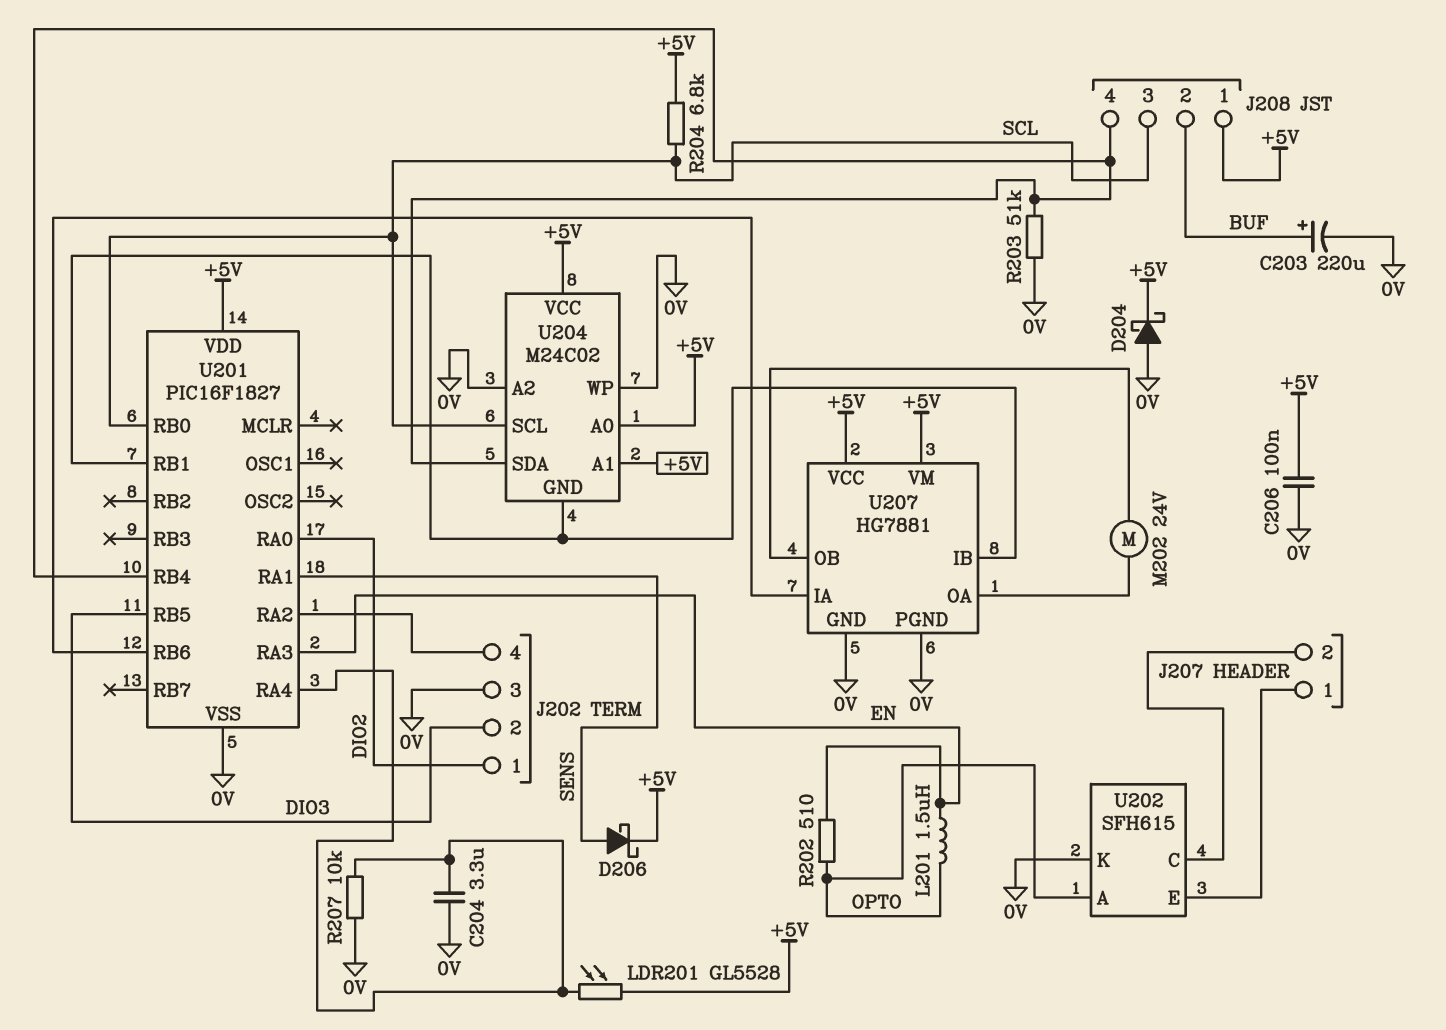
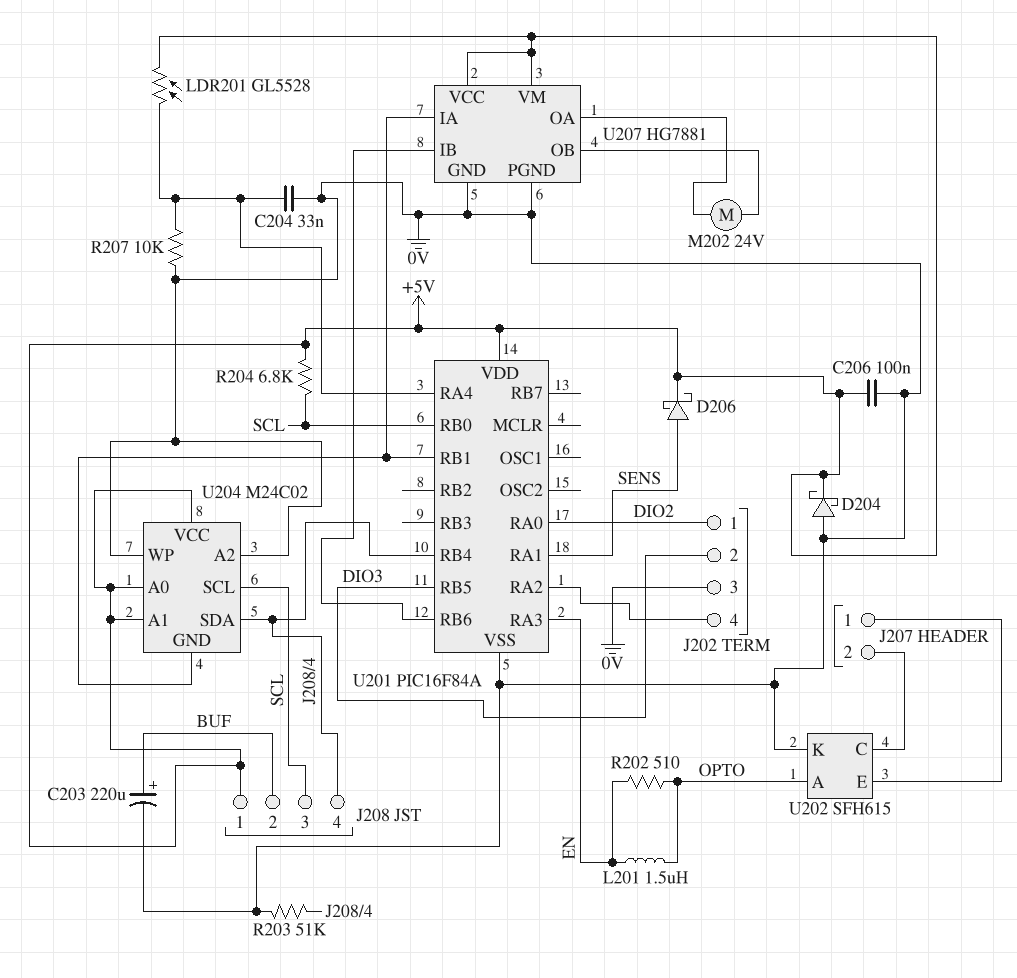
C204: 3.3uF (0V, U201/RA4) -> 33nF (0V, U201/RA4)
U201: PIC16F1827 -> PIC16F84A
U207 pin IA: U201/RB6 -> U201/RB1
U207 pin IB: U201/RB1 -> U201/RB6

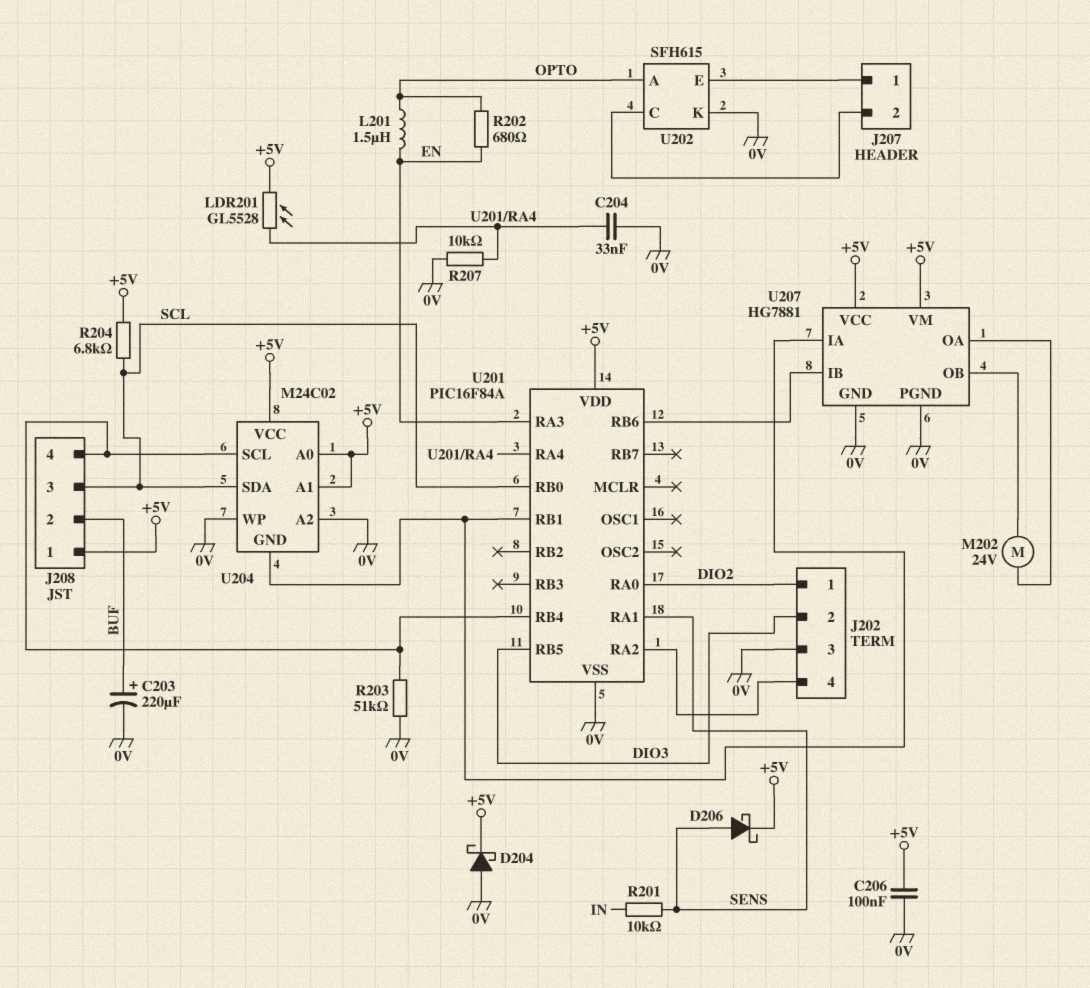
R201: none -> 10k (IN, SENS)
R202: 510 (EN, OPTO) -> 680 (EN, OPTO)
U204 pin SCL: SCL -> J208/4
U204 pin SDA: J208/4 -> SCL

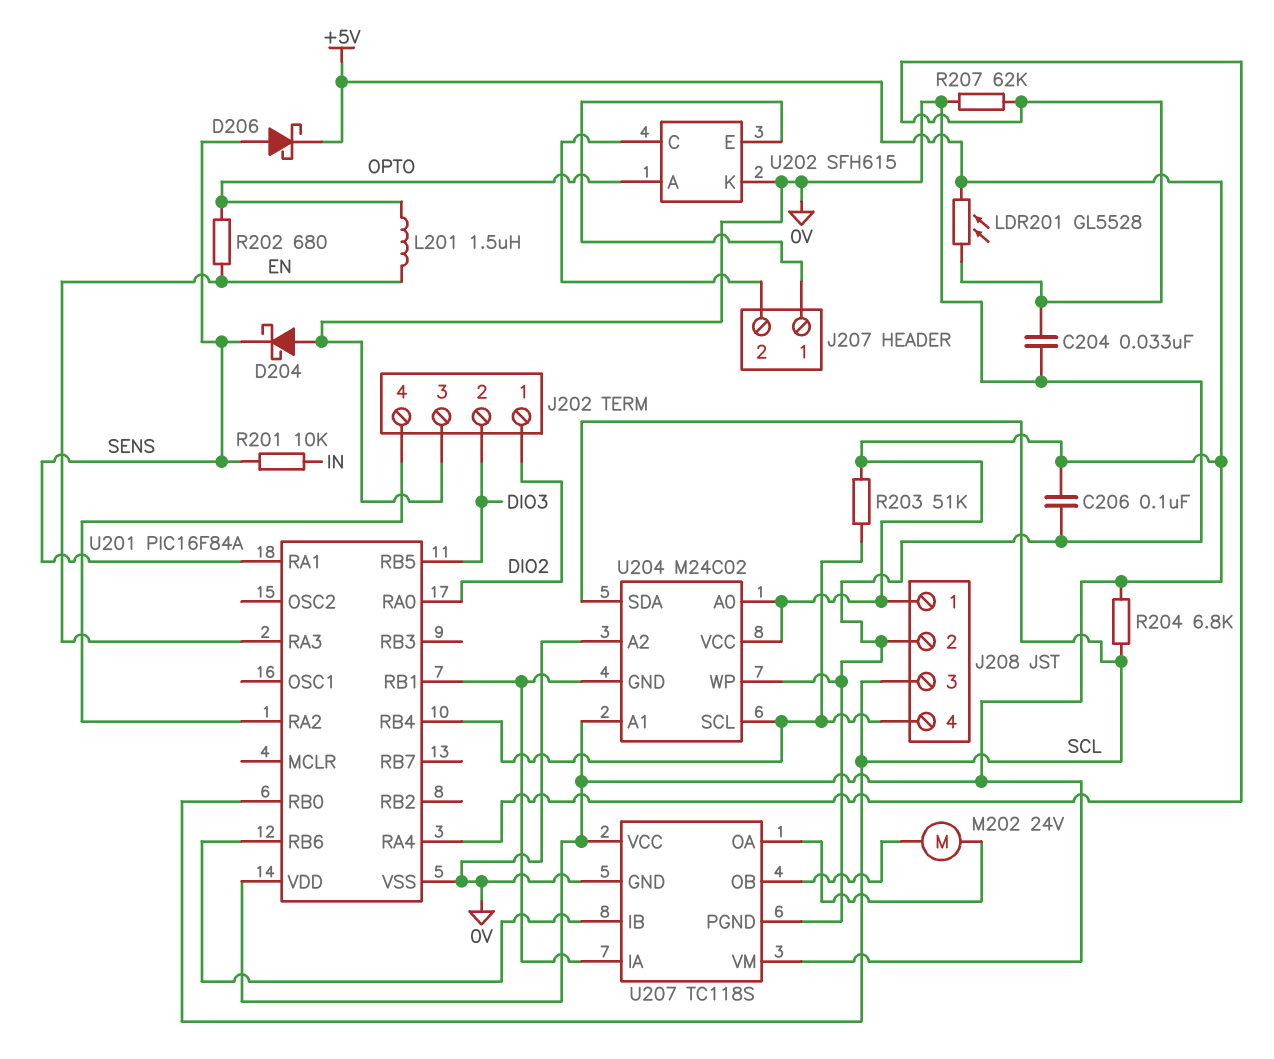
C203: 220uF (plus BUF, minus 0V) -> none
D204: schottky (A 0V, K +5V) -> schottky (A 0V, K SENS)
J208 pin 2: BUF -> 0V
R203: 51k (0V, J208/4) -> 51k (+5V, J208/4)
R207: 10k (0V, U201/RA4) -> 62k (0V, U201/RA4)
U207: HG7881 -> TC118S

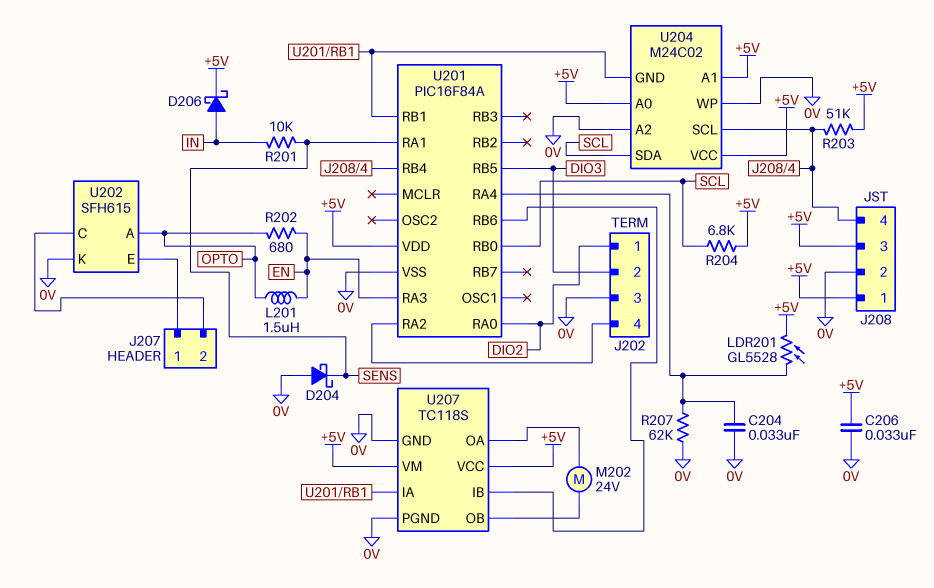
C206: 100nF (+5V, 0V) -> 33nF (+5V, 0V)
D206: schottky (A SENS, K +5V) -> schottky (A IN, K +5V)
J208 pin 3: SCL -> +5V

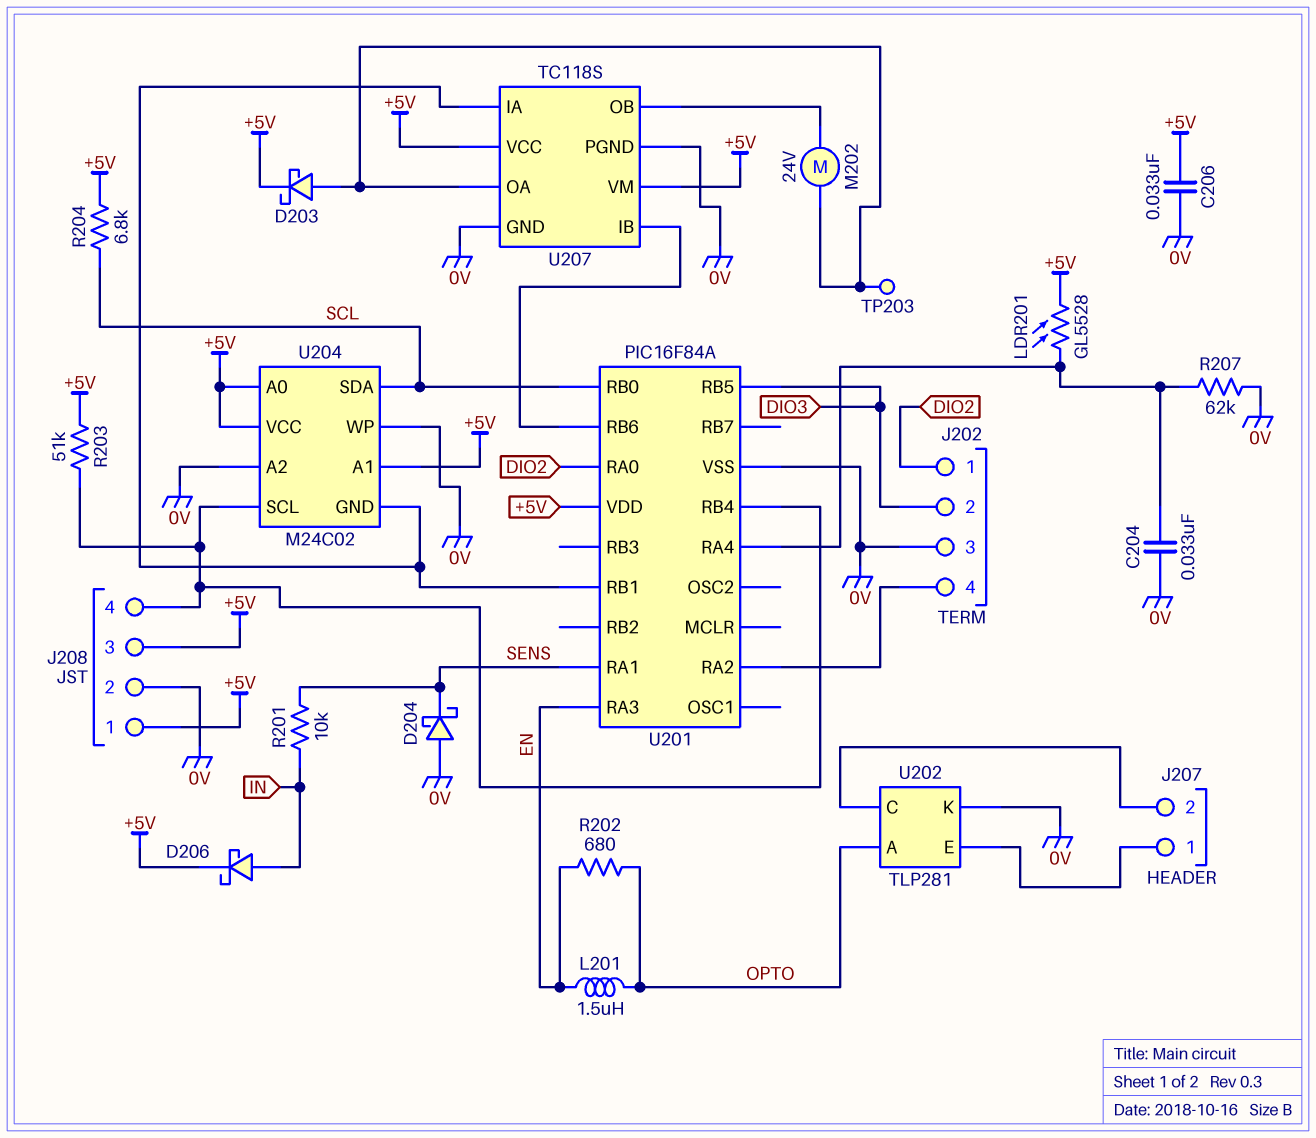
D203: none -> schottky (A U207/OA, K +5V)
TP203: none -> test point (U207/OA)
U202: SFH615 -> TLP281

